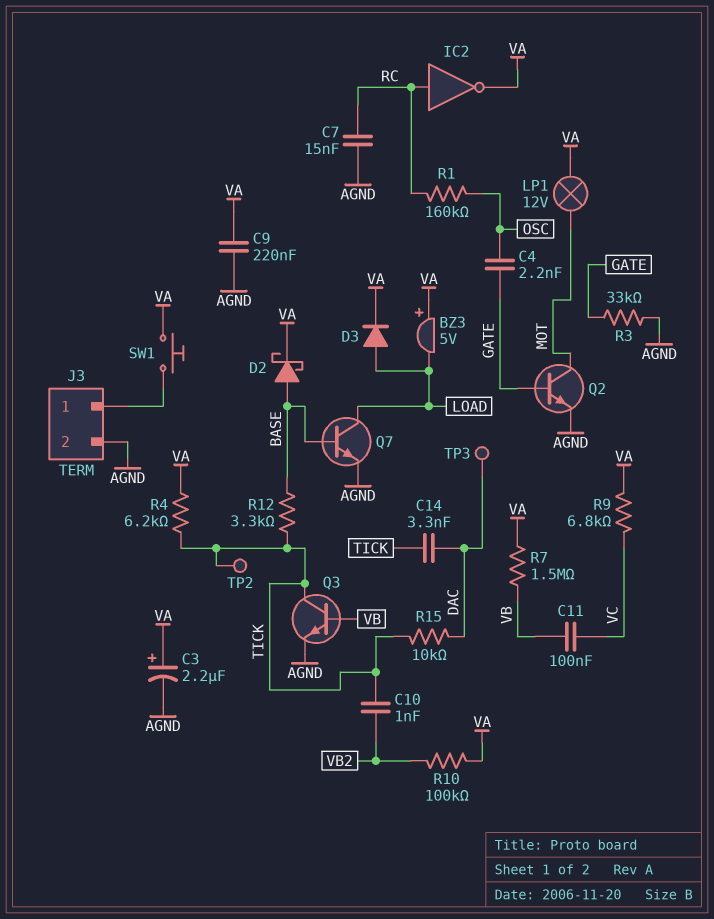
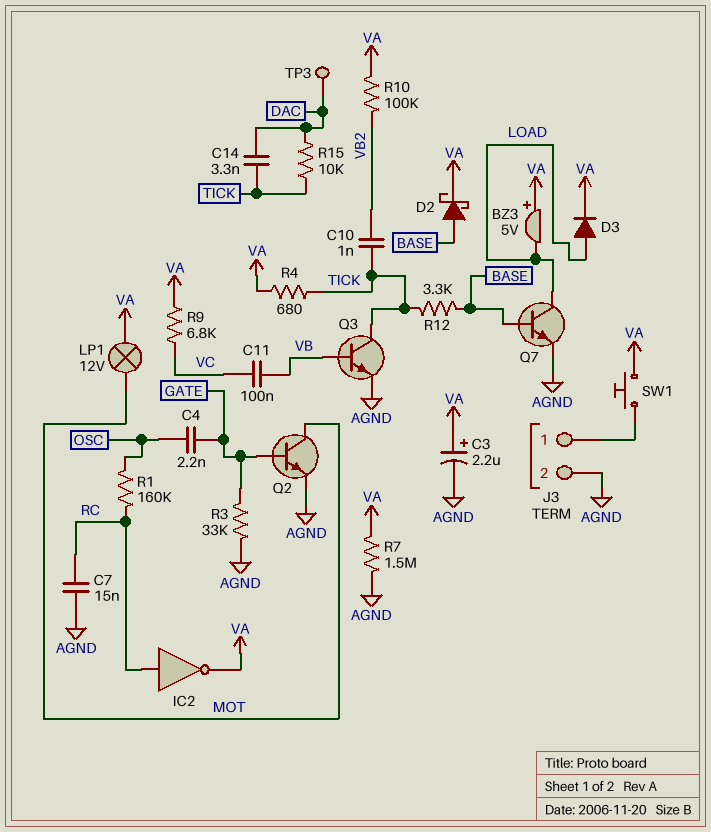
C9: 220nF (AGND, VA) -> none
R4: 6.2k (TICK, VA) -> 680 (TICK, VA)
R7: 1.5M (VA, VB) -> 1.5M (AGND, VA)
TP2: test point (TICK) -> none

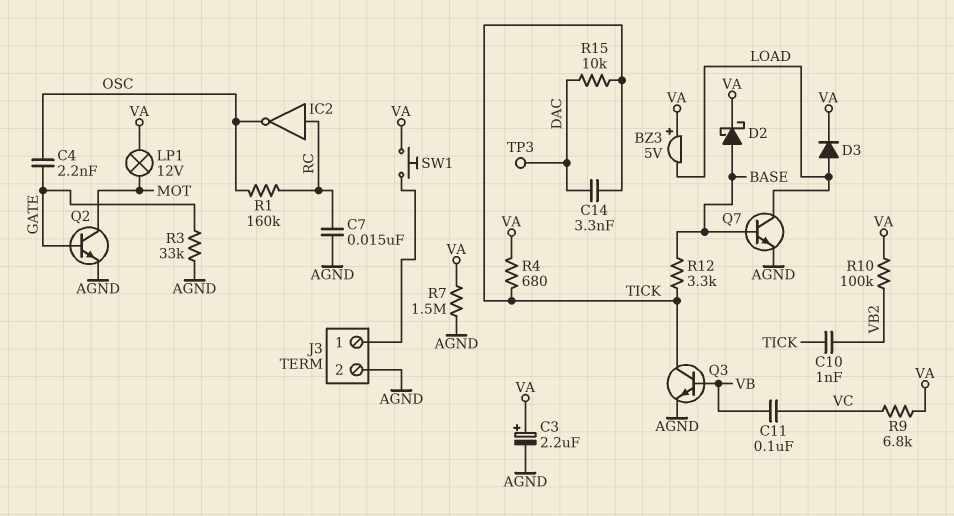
IC2: NOT (in RC, out VA) -> NOT (in RC, out OSC)

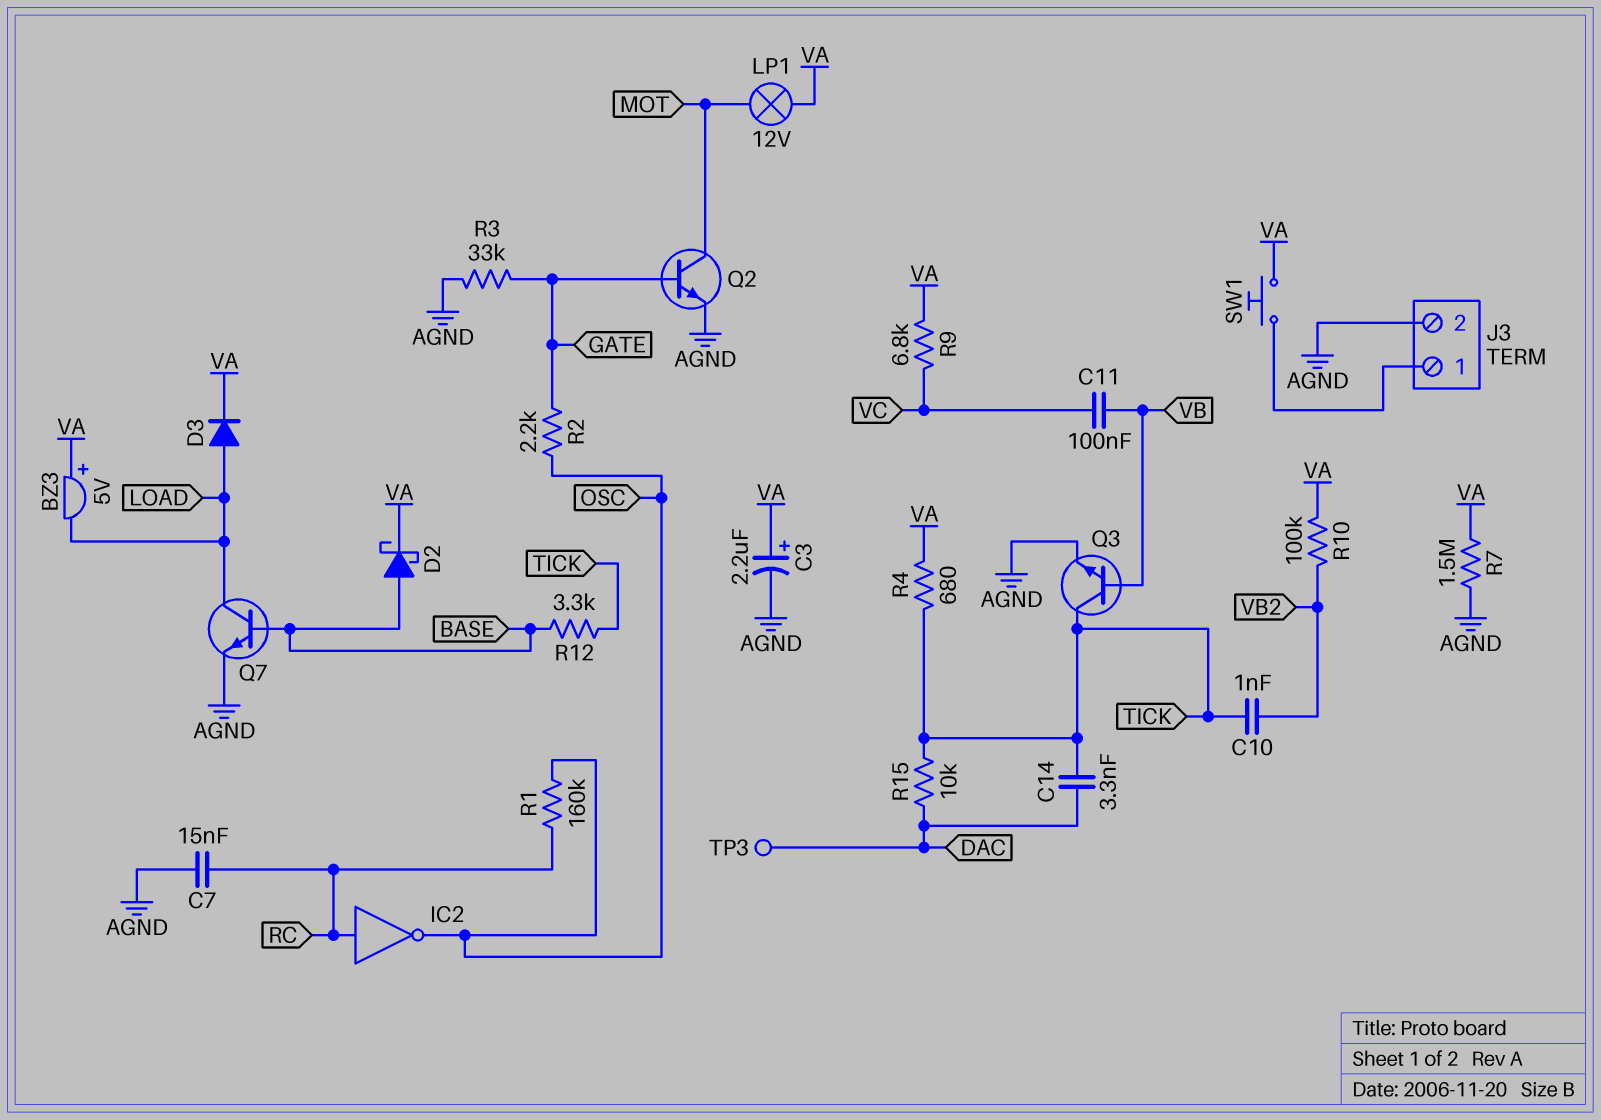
C4: 2.2nF (GATE, OSC) -> none
R2: none -> 2.2k (GATE, OSC)

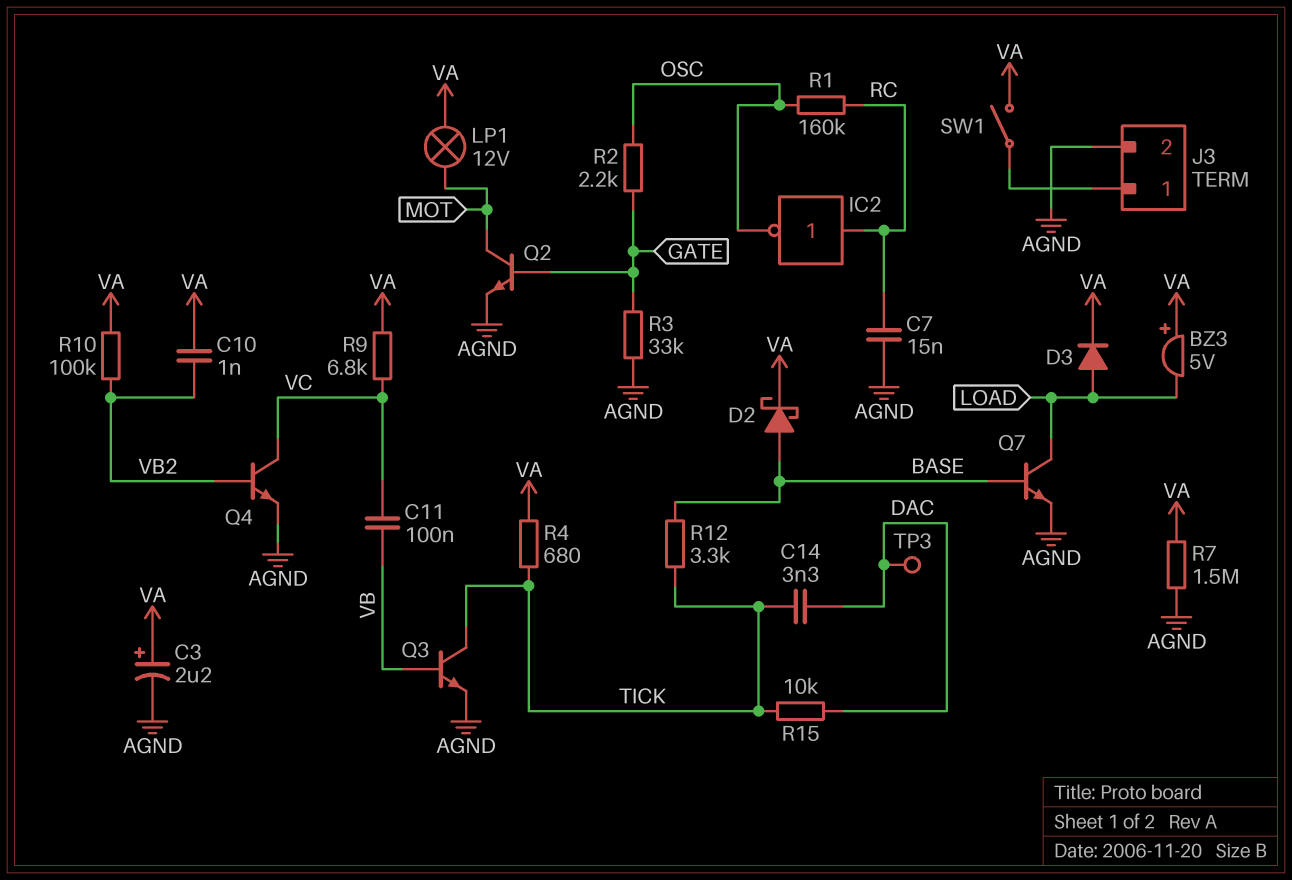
C10: 1nF (TICK, VB2) -> 1nF (VA, VB2)
Q4: none -> NPN (B VB2, C VC, E AGND)
SW1: button (J3/1, VA) -> switch (J3/1, VA)

